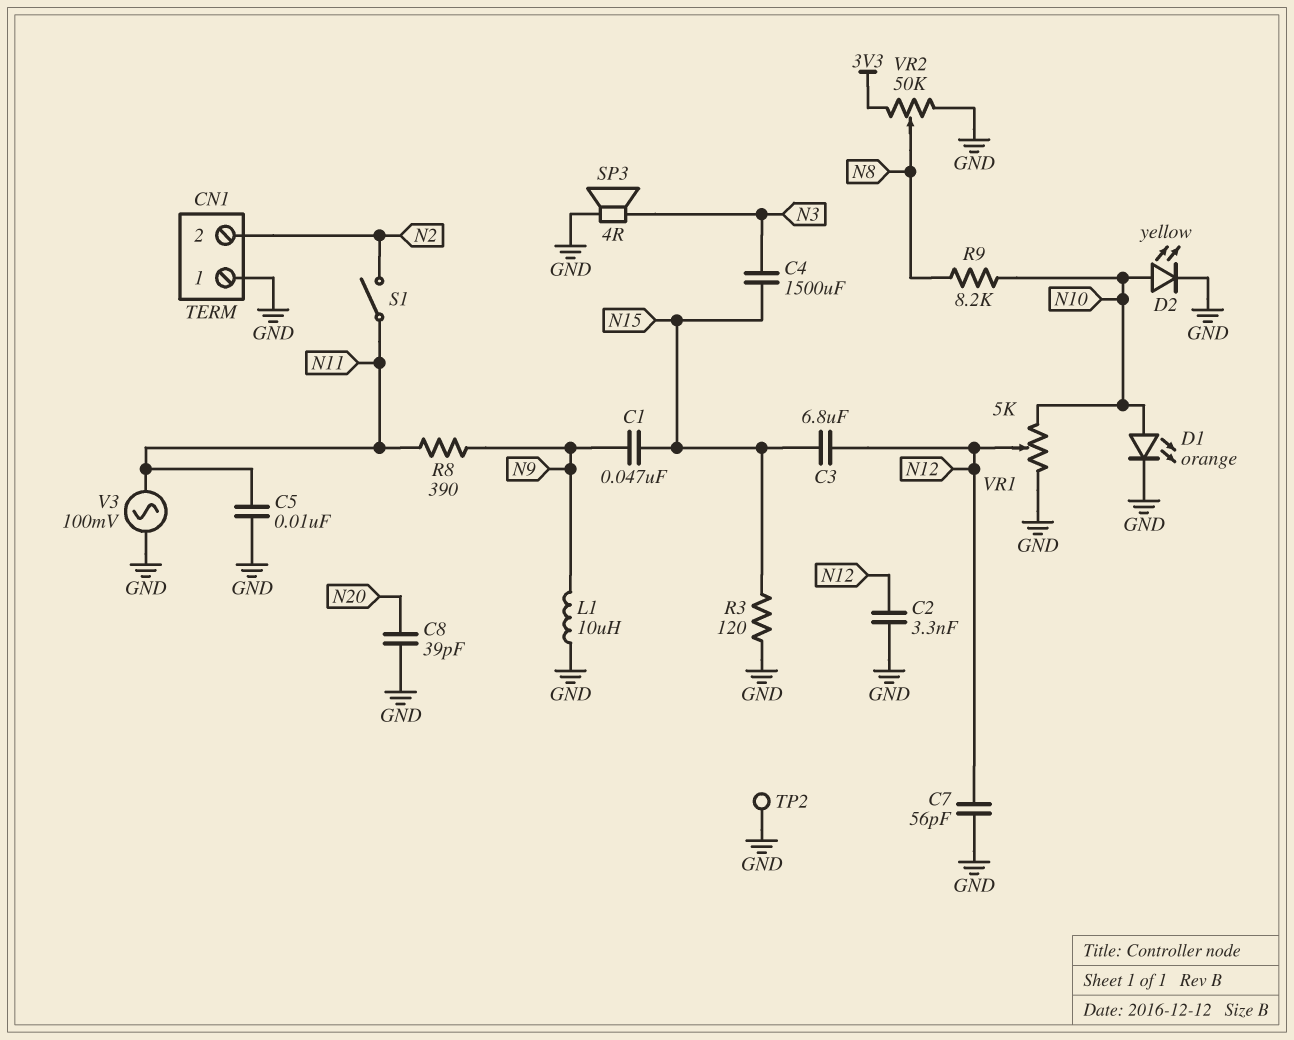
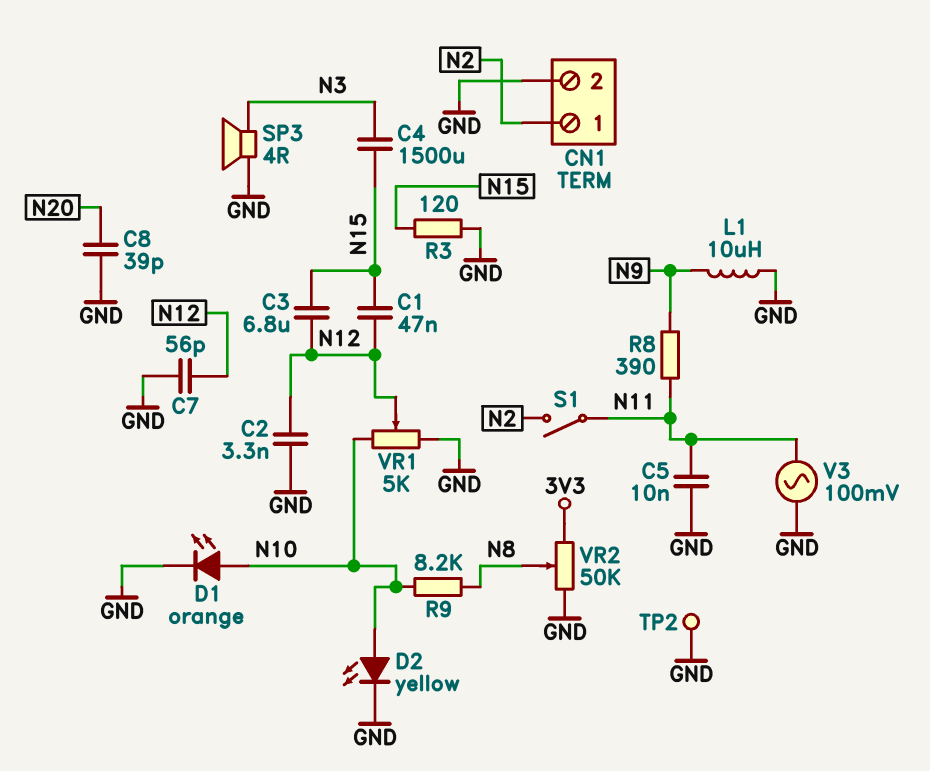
C1: 47nF (N9, N15) -> 47nF (N12, N15)
CN1 pin 1: GND -> N2
CN1 pin 2: N2 -> GND

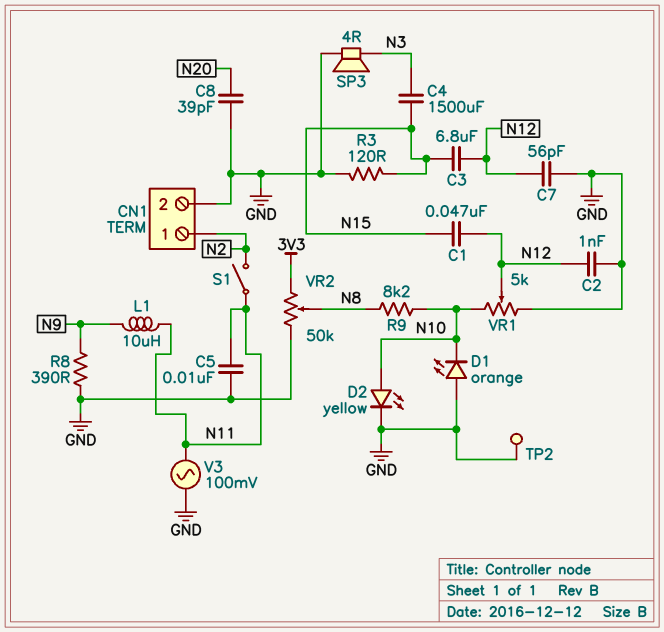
C2: 3.3nF (GND, N12) -> 1nF (GND, N12)
D1: LED orange (A N10, K GND) -> LED orange (A GND, K N10)
L1: 10uH (GND, N9) -> 10uH (N9, N11)
R8: 390 (N9, N11) -> 390 (GND, N9)

